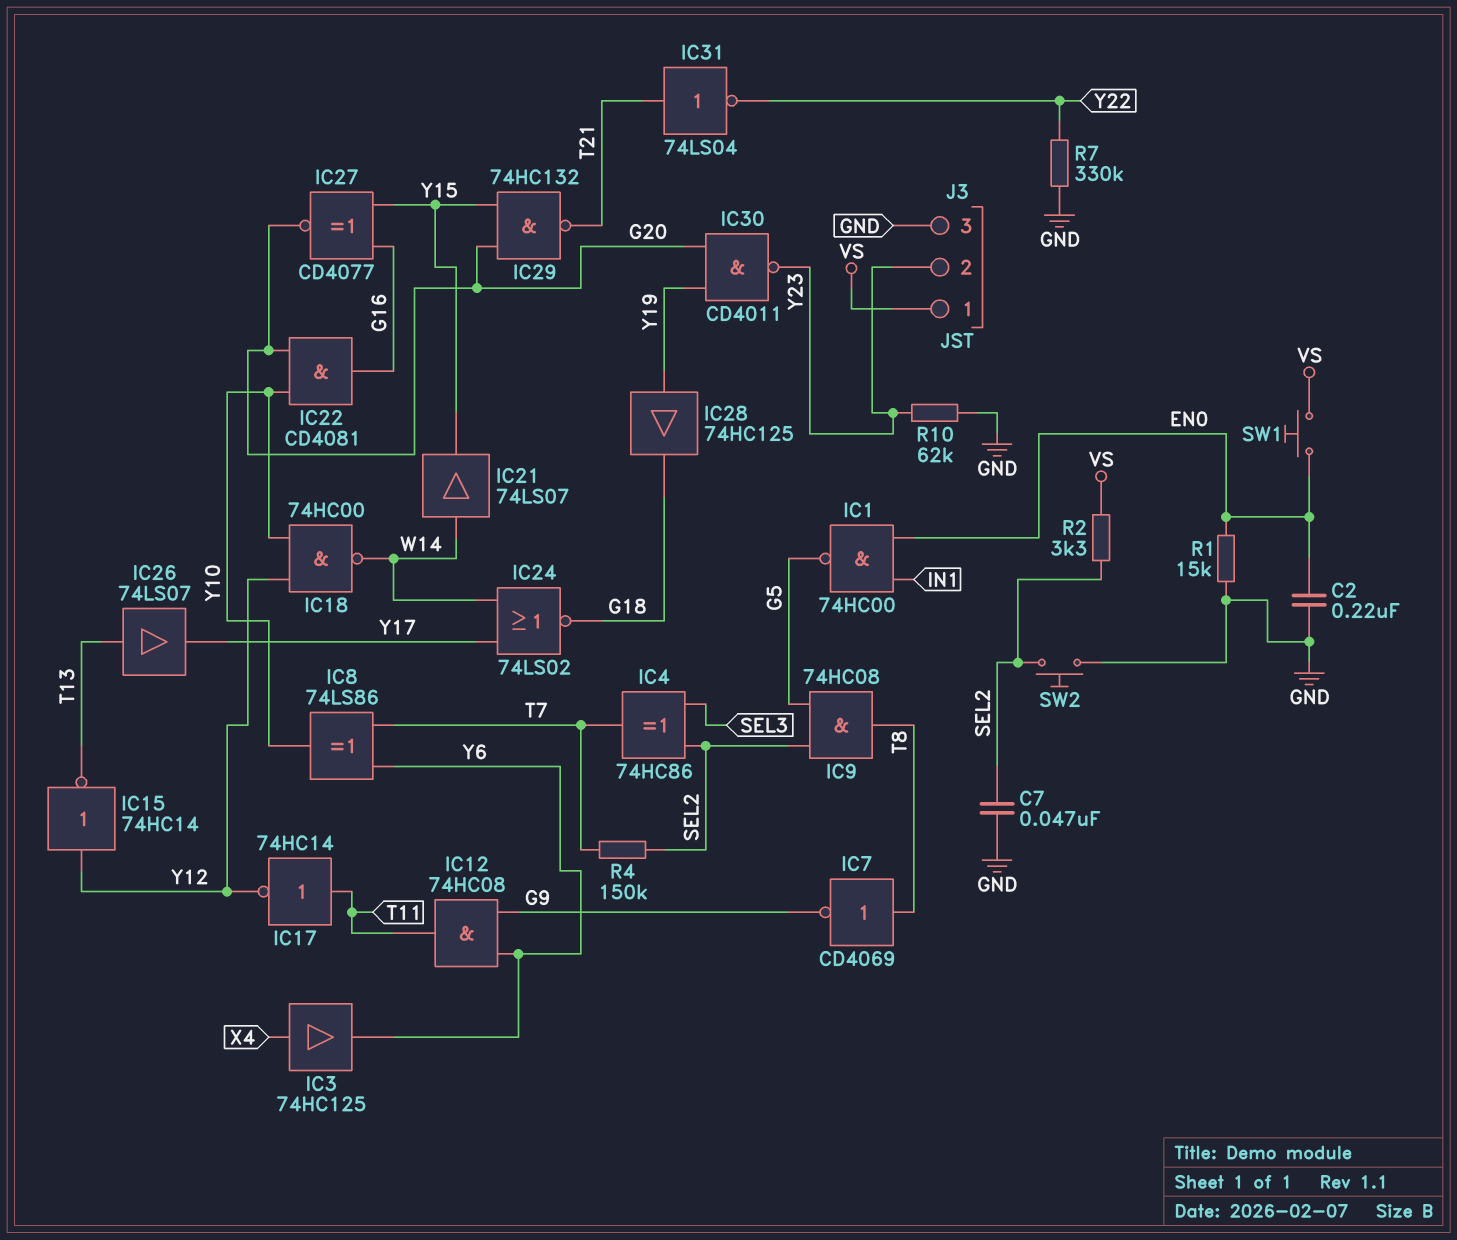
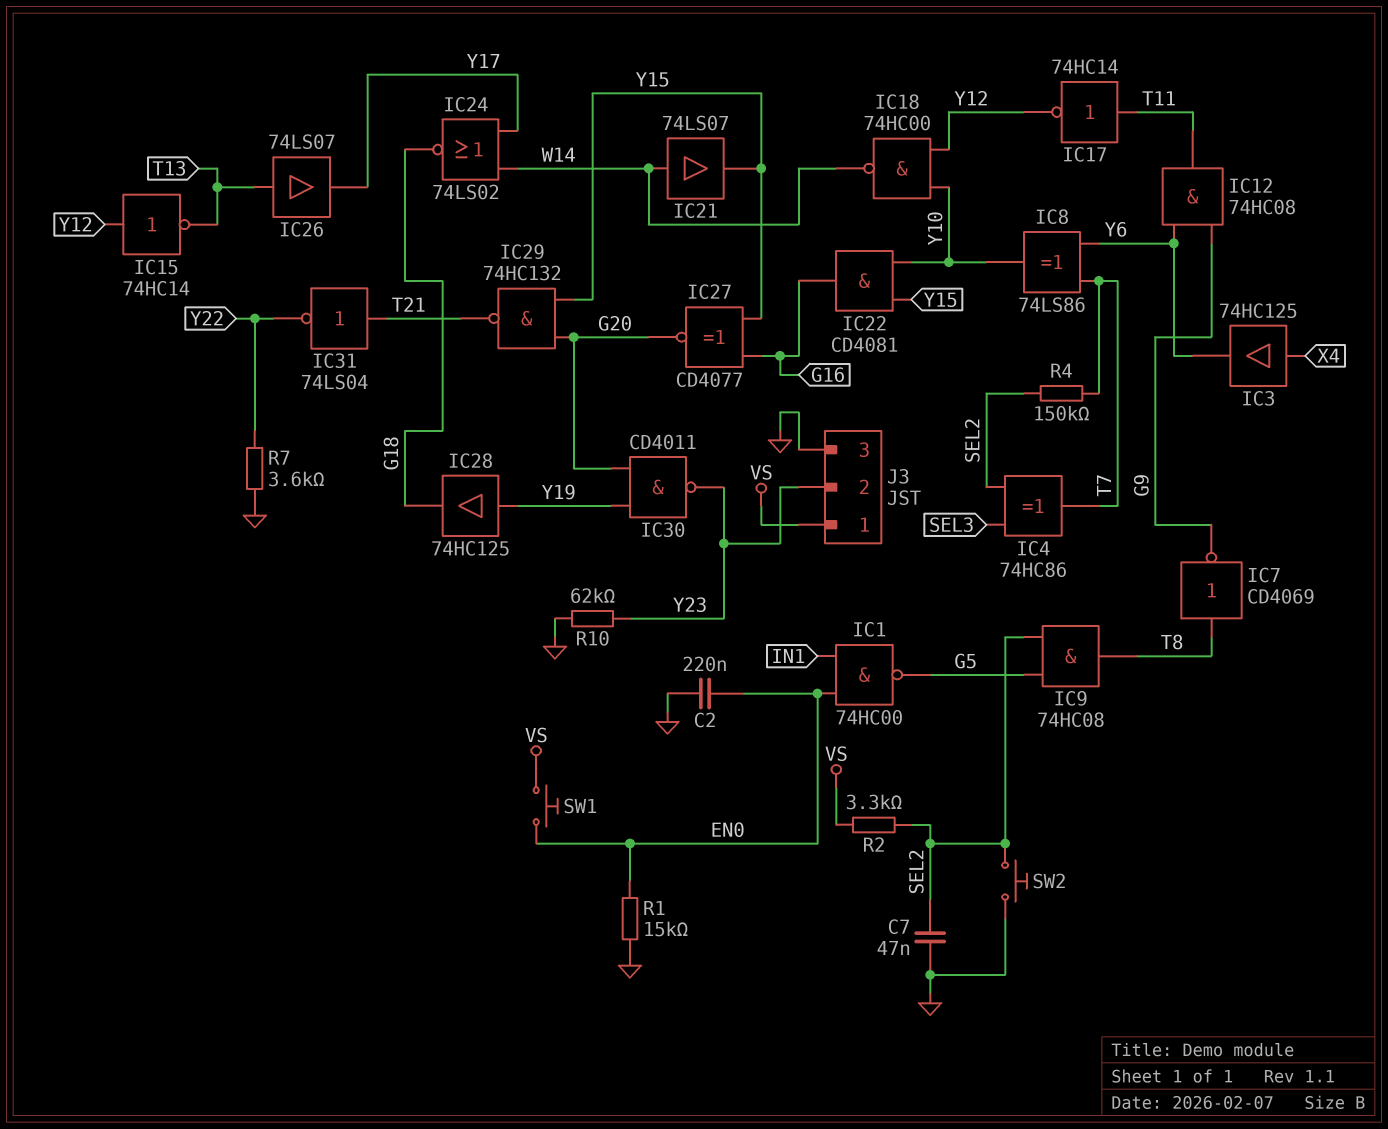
IC22: AND CD4081 (in G20, in Y10, out G16) -> AND CD4081 (in Y10, in Y15, out G16)
R7: 330k (GND, Y22) -> 3.6k (GND, Y22)

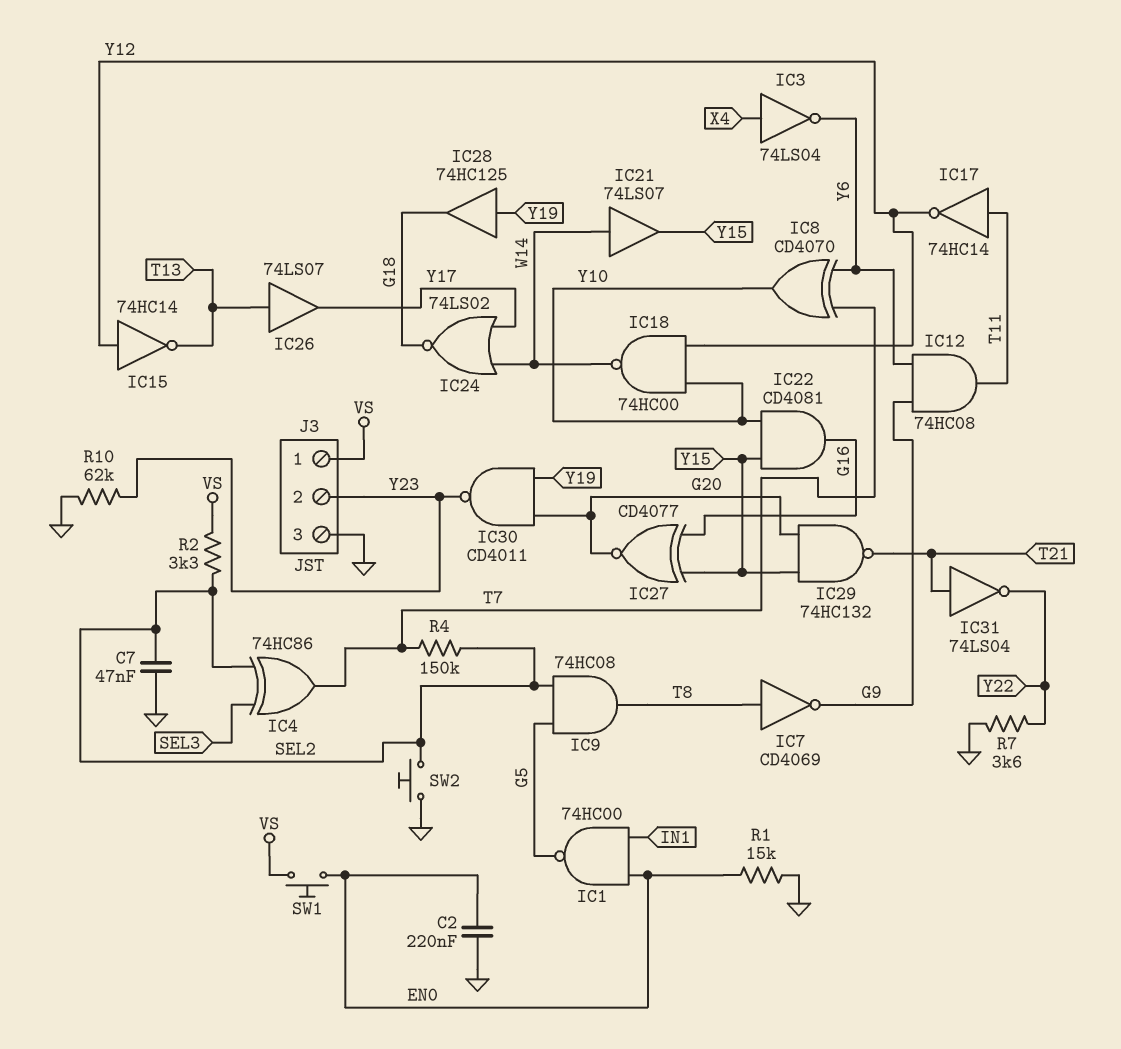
IC3: buffer 74HC125 (in X4, out Y6) -> NOT 74LS04 (in X4, out Y6)
IC8: XOR 74LS86 (in T7, in Y6, out Y10) -> XOR CD4070 (in T7, in Y6, out Y10)

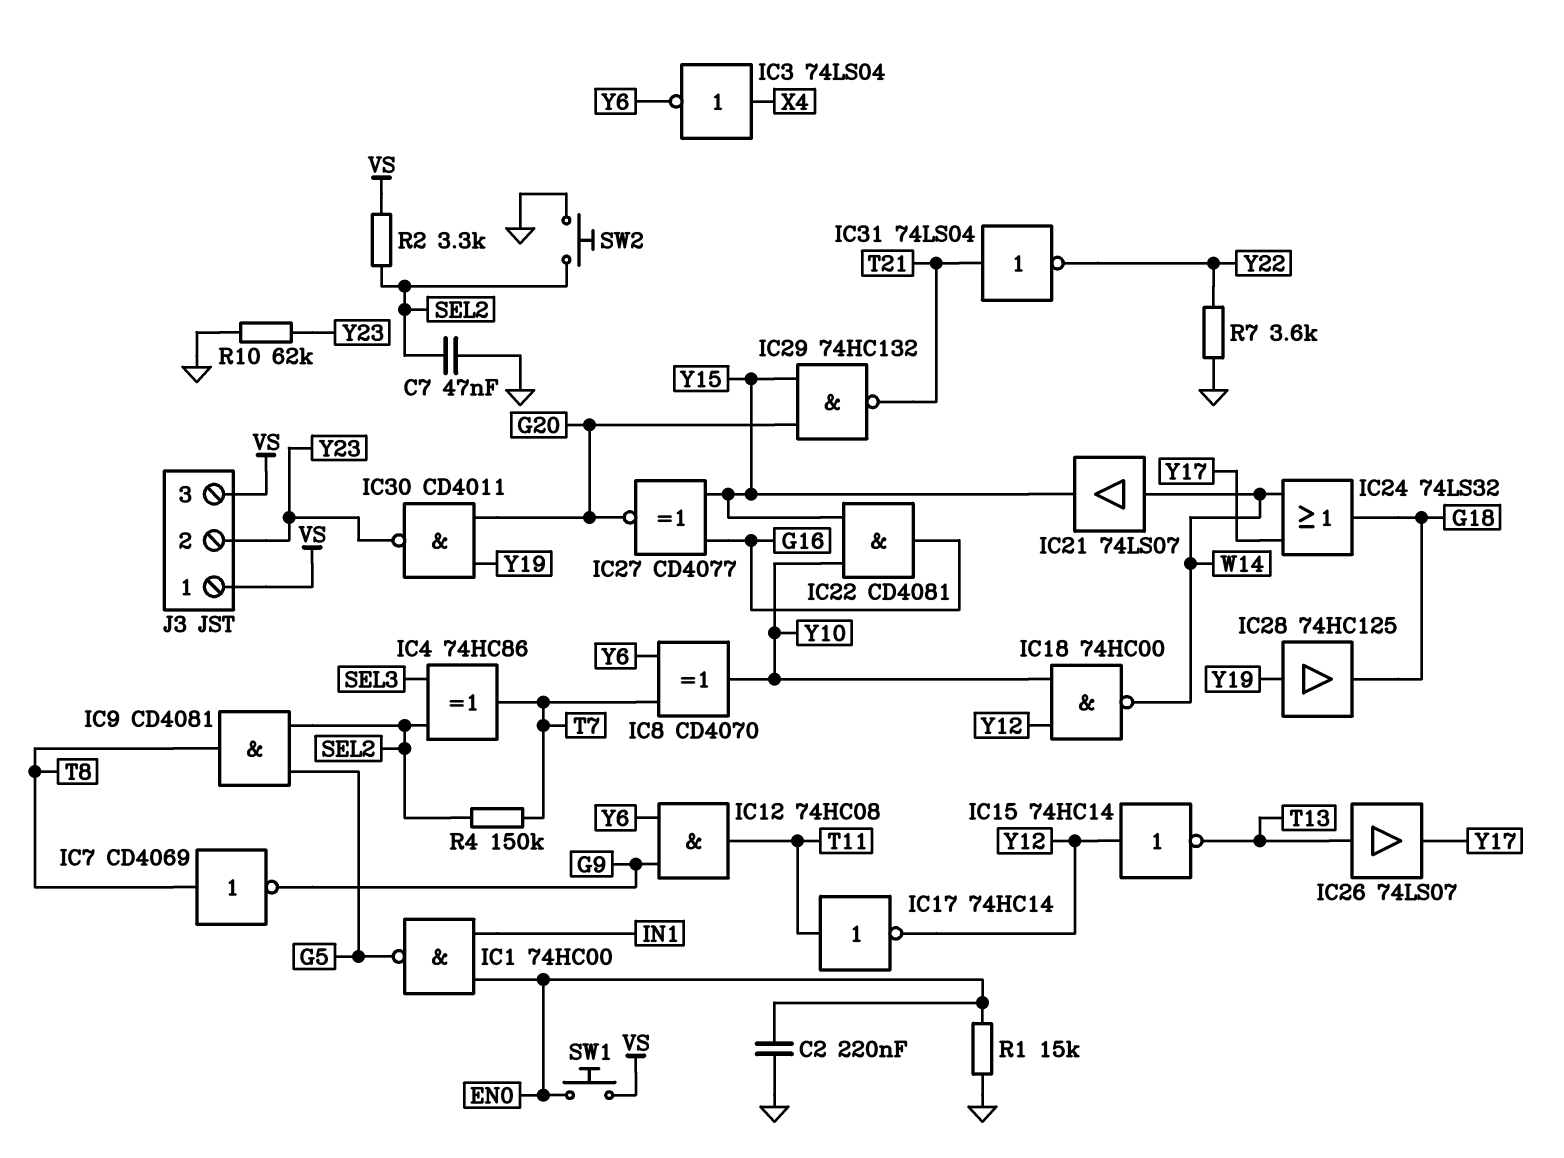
IC9: AND 74HC08 (in G5, in SEL2, out T8) -> AND CD4081 (in G5, in SEL2, out T8)
IC24: NOR 74LS02 (in W14, in Y17, out G18) -> OR 74LS32 (in W14, in Y17, out G18)
J3 pin 3: GND -> VS

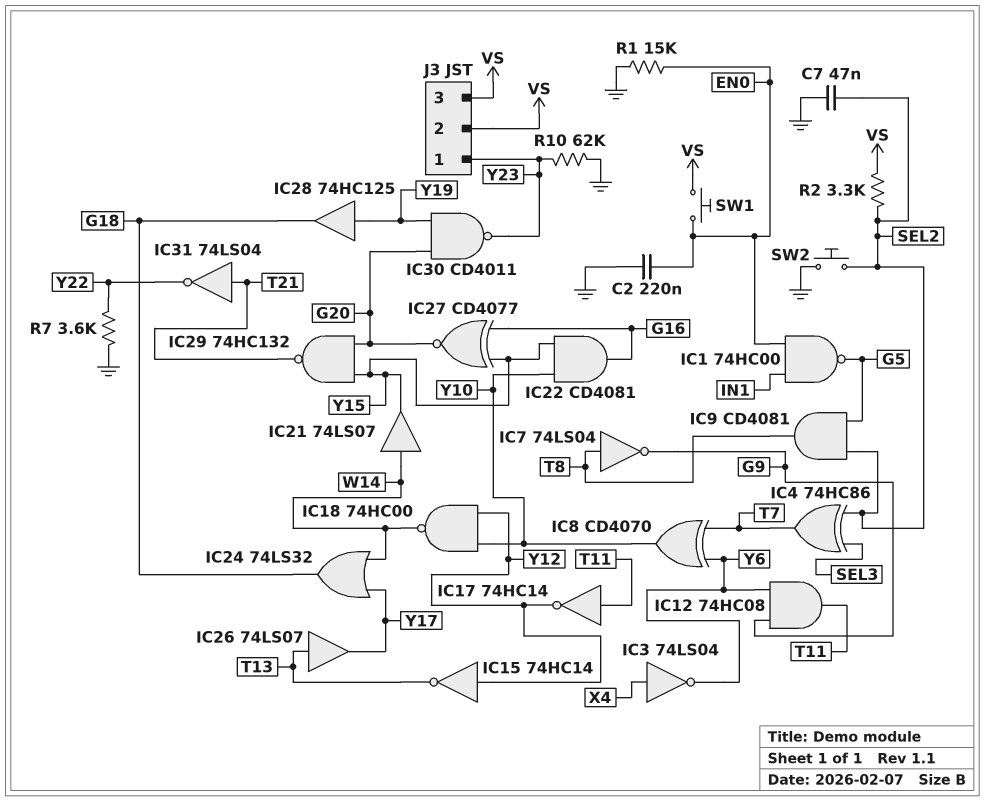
IC7: NOT CD4069 (in T8, out G9) -> NOT 74LS04 (in T8, out G9)
J3 pin 1: VS -> Y23
J3 pin 2: Y23 -> VS
R4: 150k (SEL2, T7) -> none

